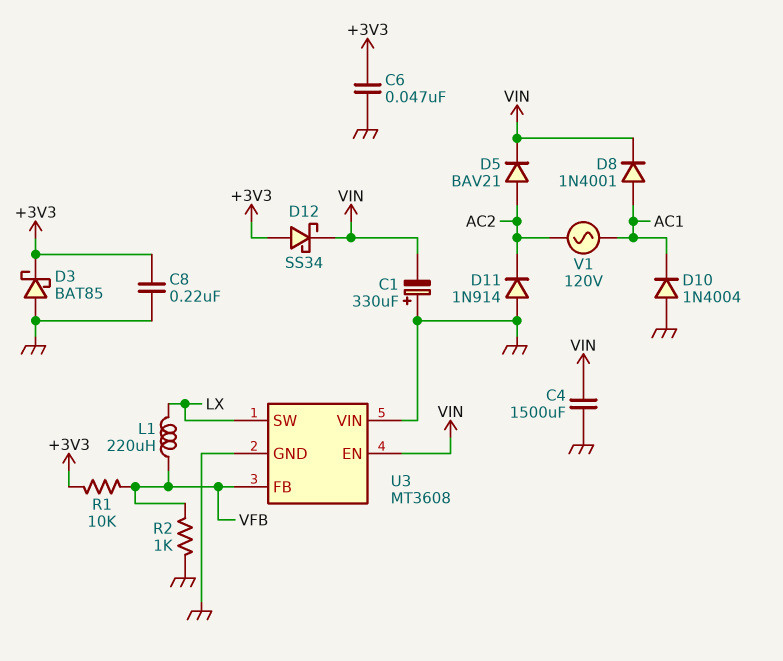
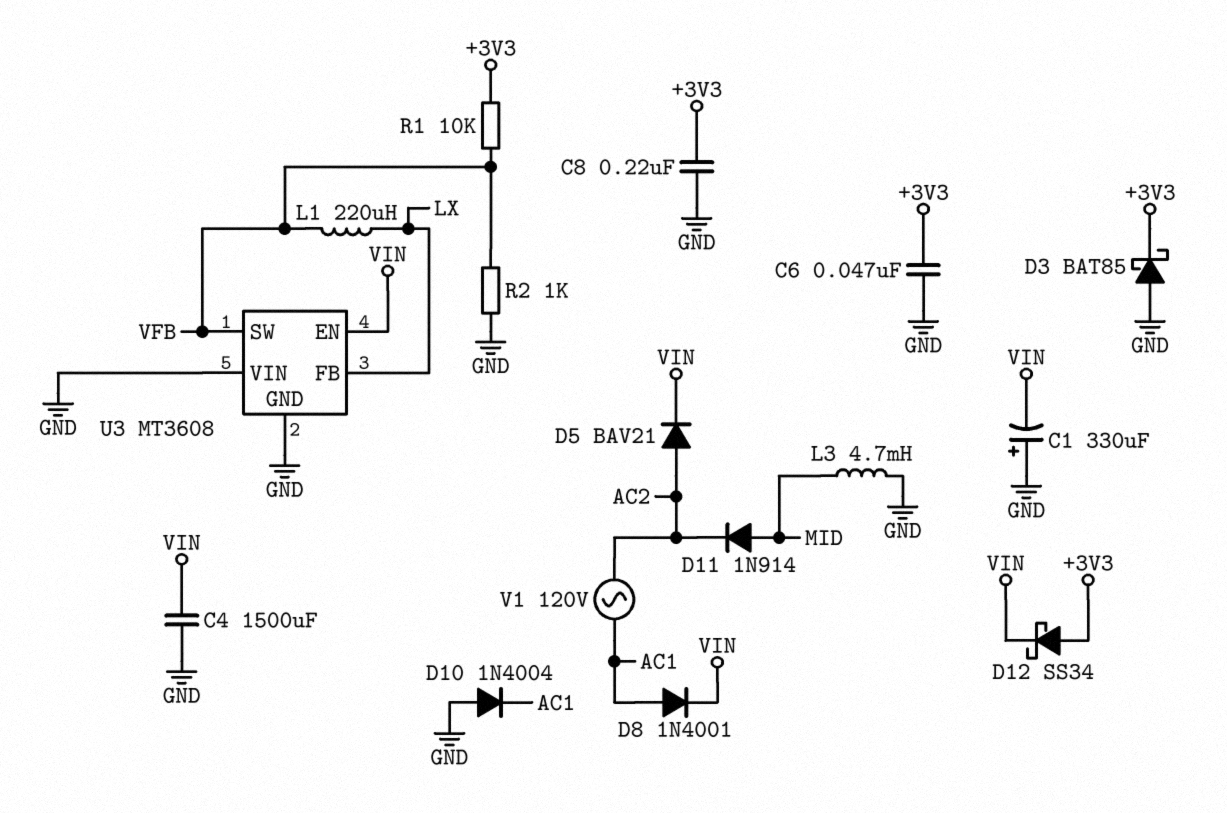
D11: diode 1N914 (A GND, K AC2) -> diode 1N914 (A MID, K AC2)
L3: none -> 4.7mH (GND, MID)
U3 pin FB: VFB -> LX
U3 pin SW: LX -> VFB

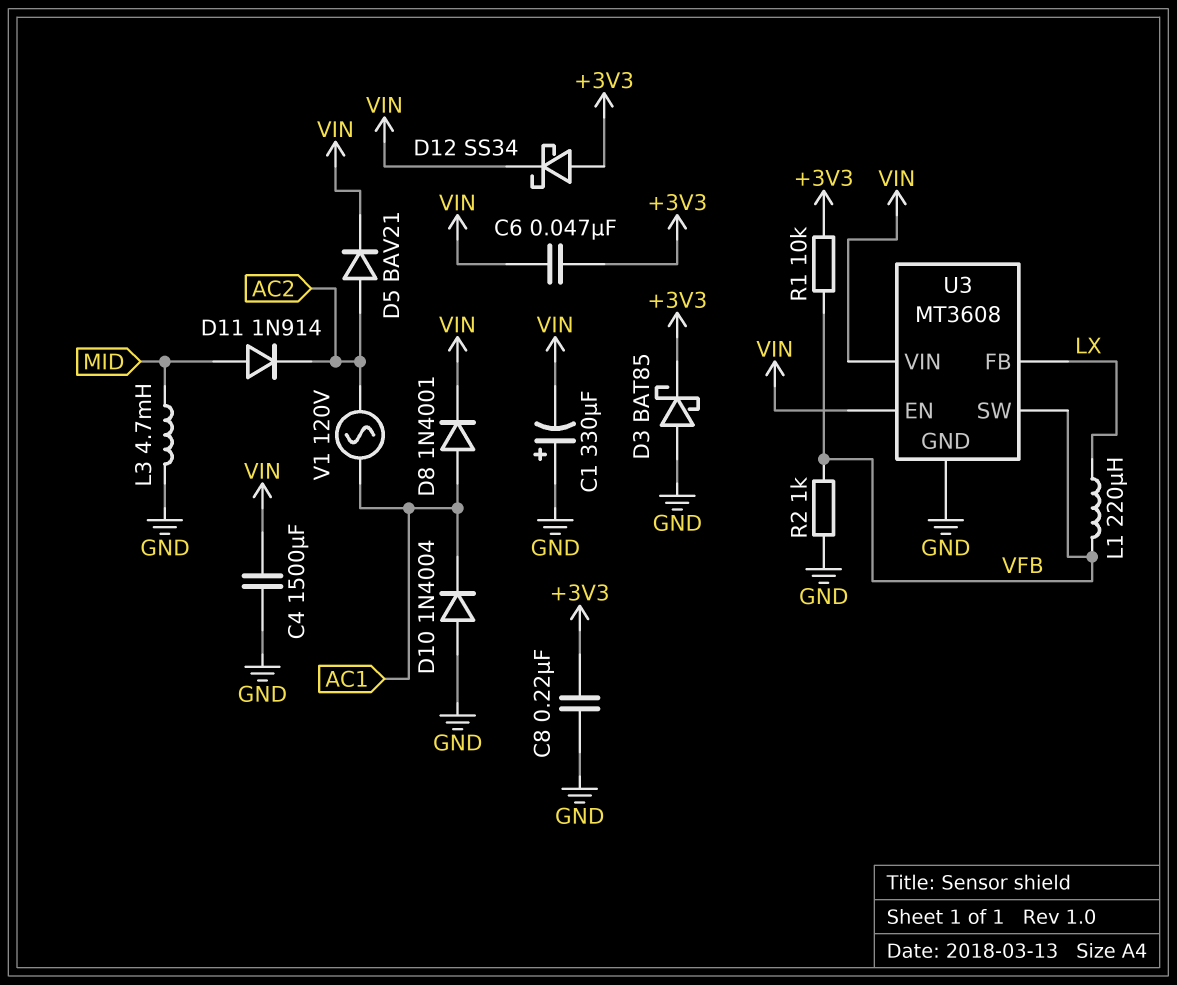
C6: 47nF (+3V3, GND) -> 47nF (+3V3, VIN)
U3 pin VIN: GND -> VIN

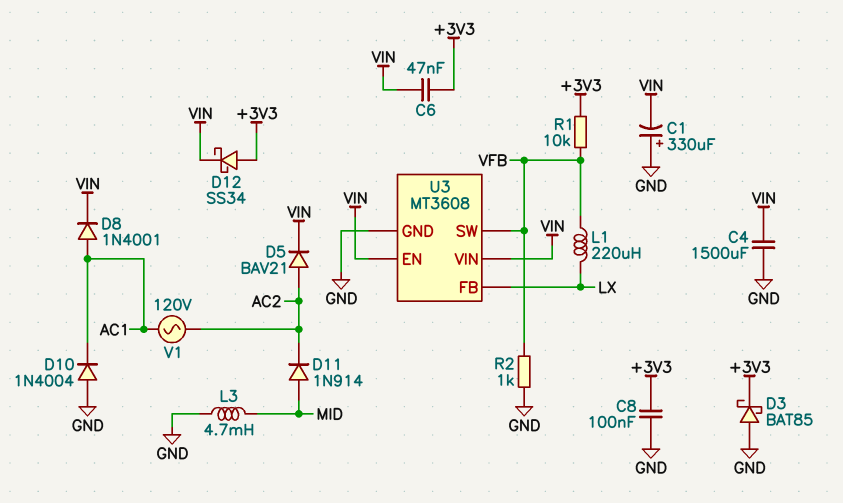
C8: 220nF (+3V3, GND) -> 100nF (+3V3, GND)

